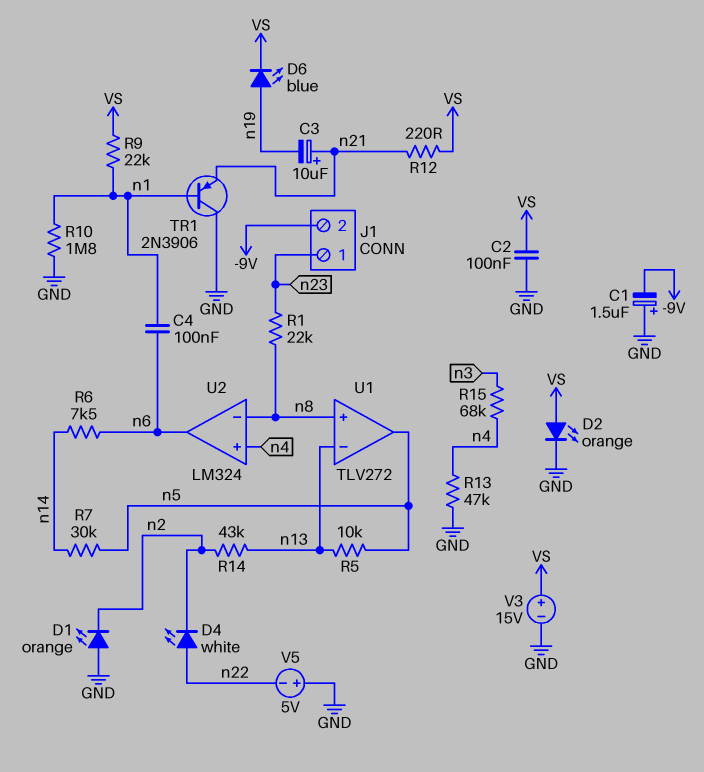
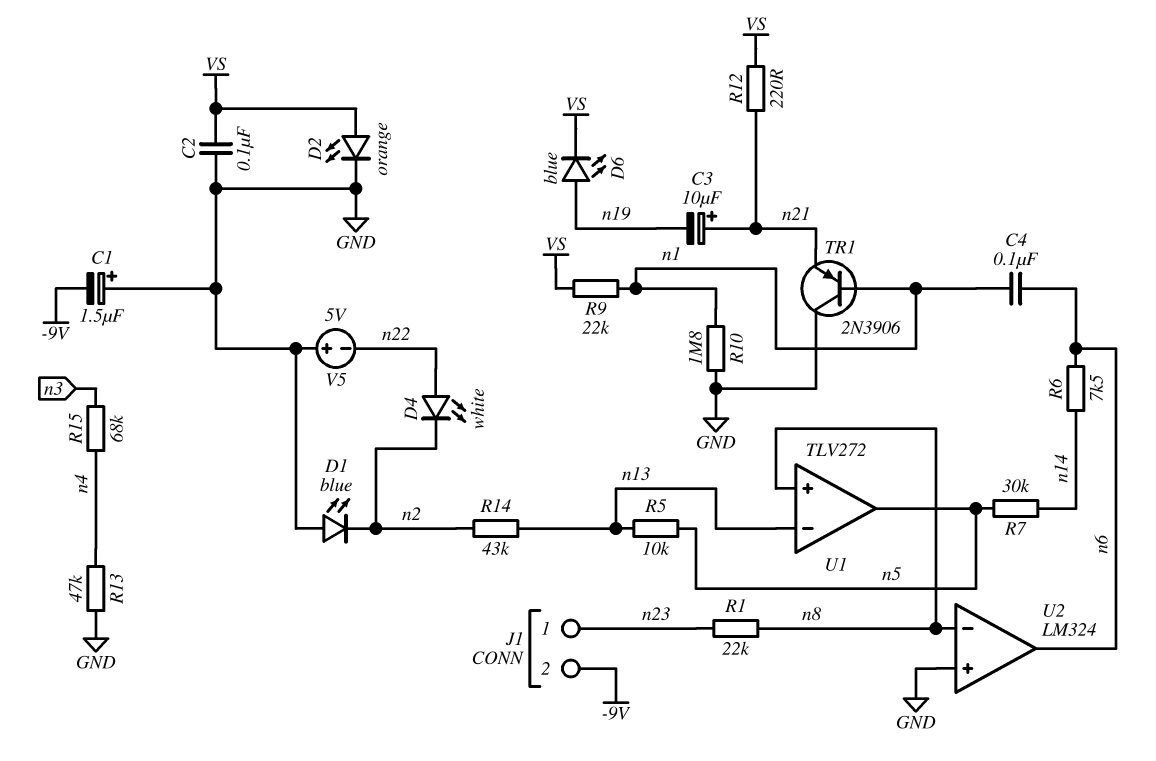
D1: LED orange (A GND, K n2) -> LED blue (A GND, K n2)
U2 pin in+: n4 -> GND
V3: 15V (plus VS, minus GND) -> none

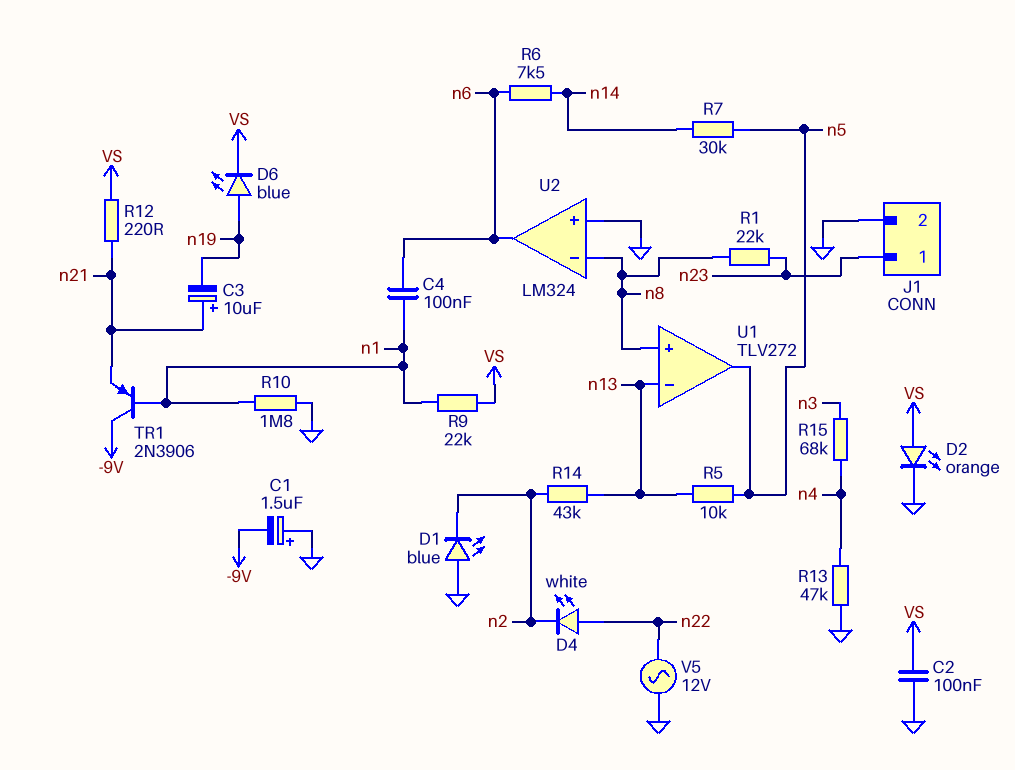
J1 pin 2: -9V -> GND
TR1: PNP 2N3906 (B n1, C GND, E n21) -> PNP 2N3906 (B n1, C -9V, E n21)
V5: 5V (plus GND, minus n22) -> AC 12V (GND, n22)

